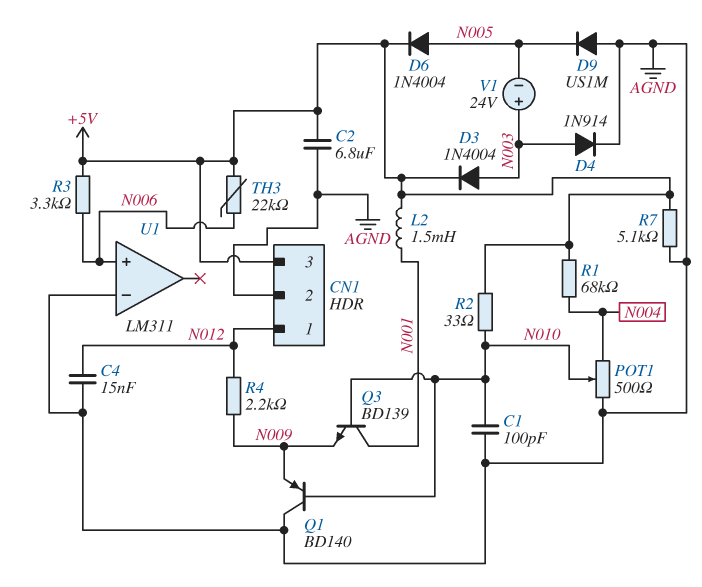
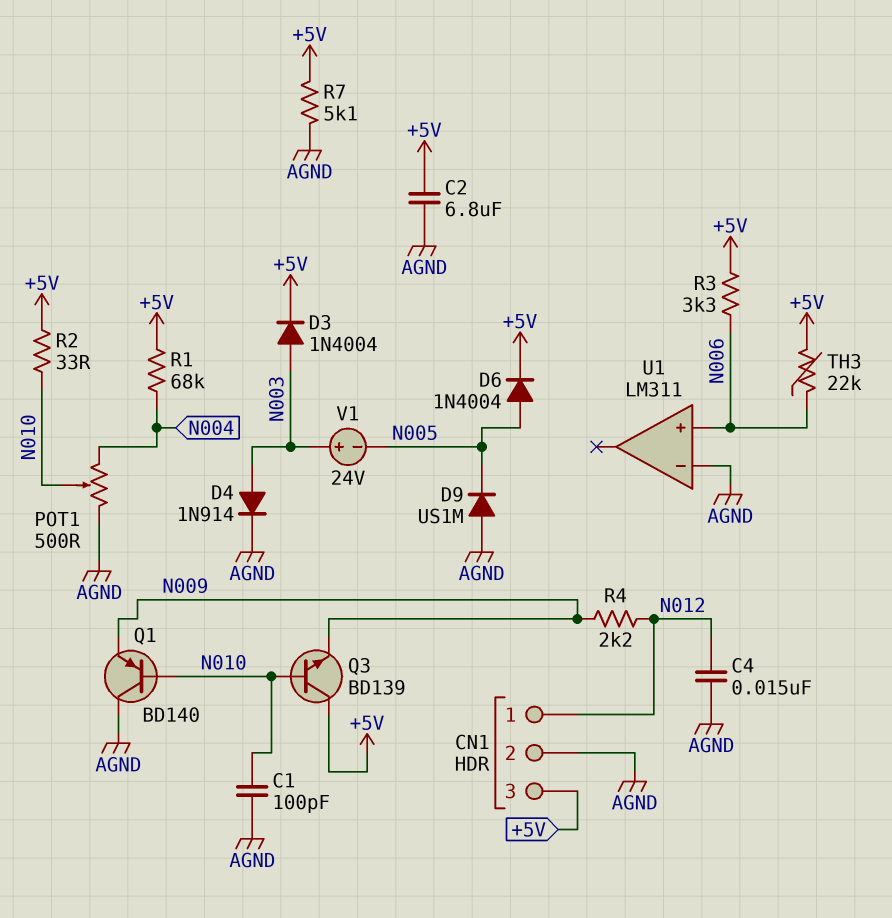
L2: 1.5mH (+5V, N001) -> none
Q3: NPN BD139 (B N010, C N001, E N009) -> NPN BD139 (B N010, C +5V, E N009)

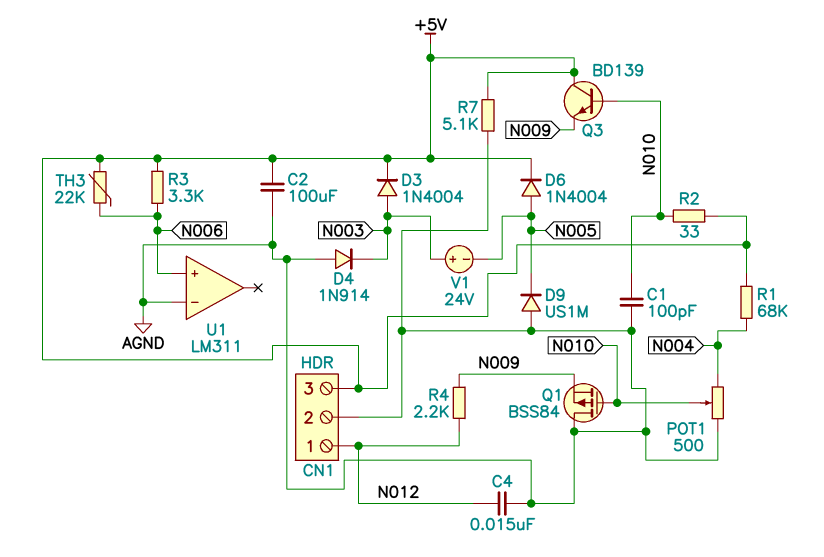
C2: 6.8uF (+5V, AGND) -> 100uF (+5V, AGND)
D4: diode 1N914 (A N003, K AGND) -> diode 1N914 (A AGND, K N003)
Q1: PNP BD140 (B N010, C AGND, E N009) -> PMOS BSS84 (G N010, D AGND, S N009)

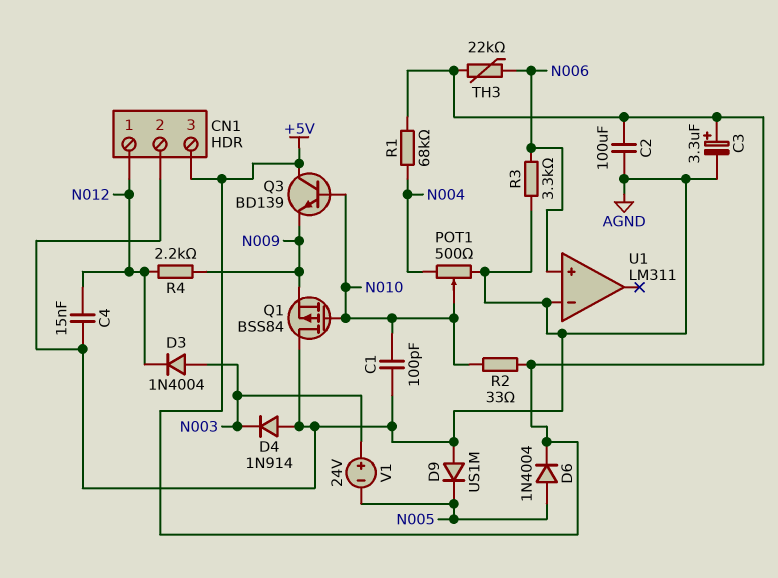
C3: none -> 3.3uF (plus +5V, minus AGND)
D3: diode 1N4004 (A N003, K +5V) -> diode 1N4004 (A N003, K N012)
R3: 3.3k (+5V, N006) -> 3.3k (AGND, N006)
R7: 5.1k (+5V, AGND) -> none

